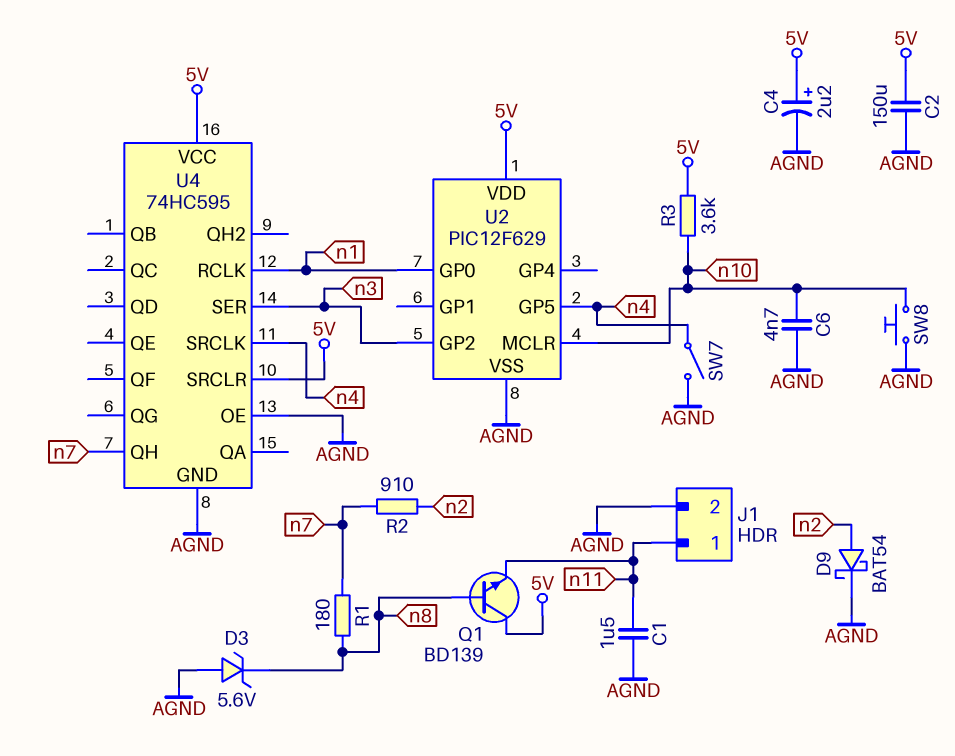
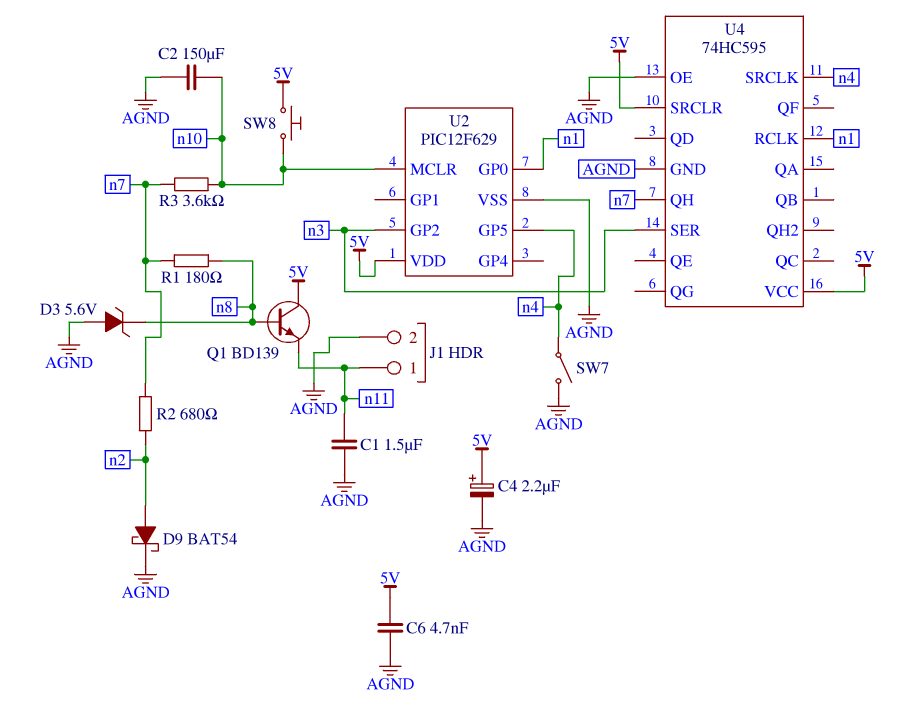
C2: 150uF (5V, AGND) -> 150uF (AGND, n10)
C6: 4.7nF (AGND, n10) -> 4.7nF (5V, AGND)
R2: 910 (n2, n7) -> 680 (n2, n7)
R3: 3.6k (5V, n10) -> 3.6k (n7, n10)
SW8: button (AGND, n10) -> button (5V, n10)

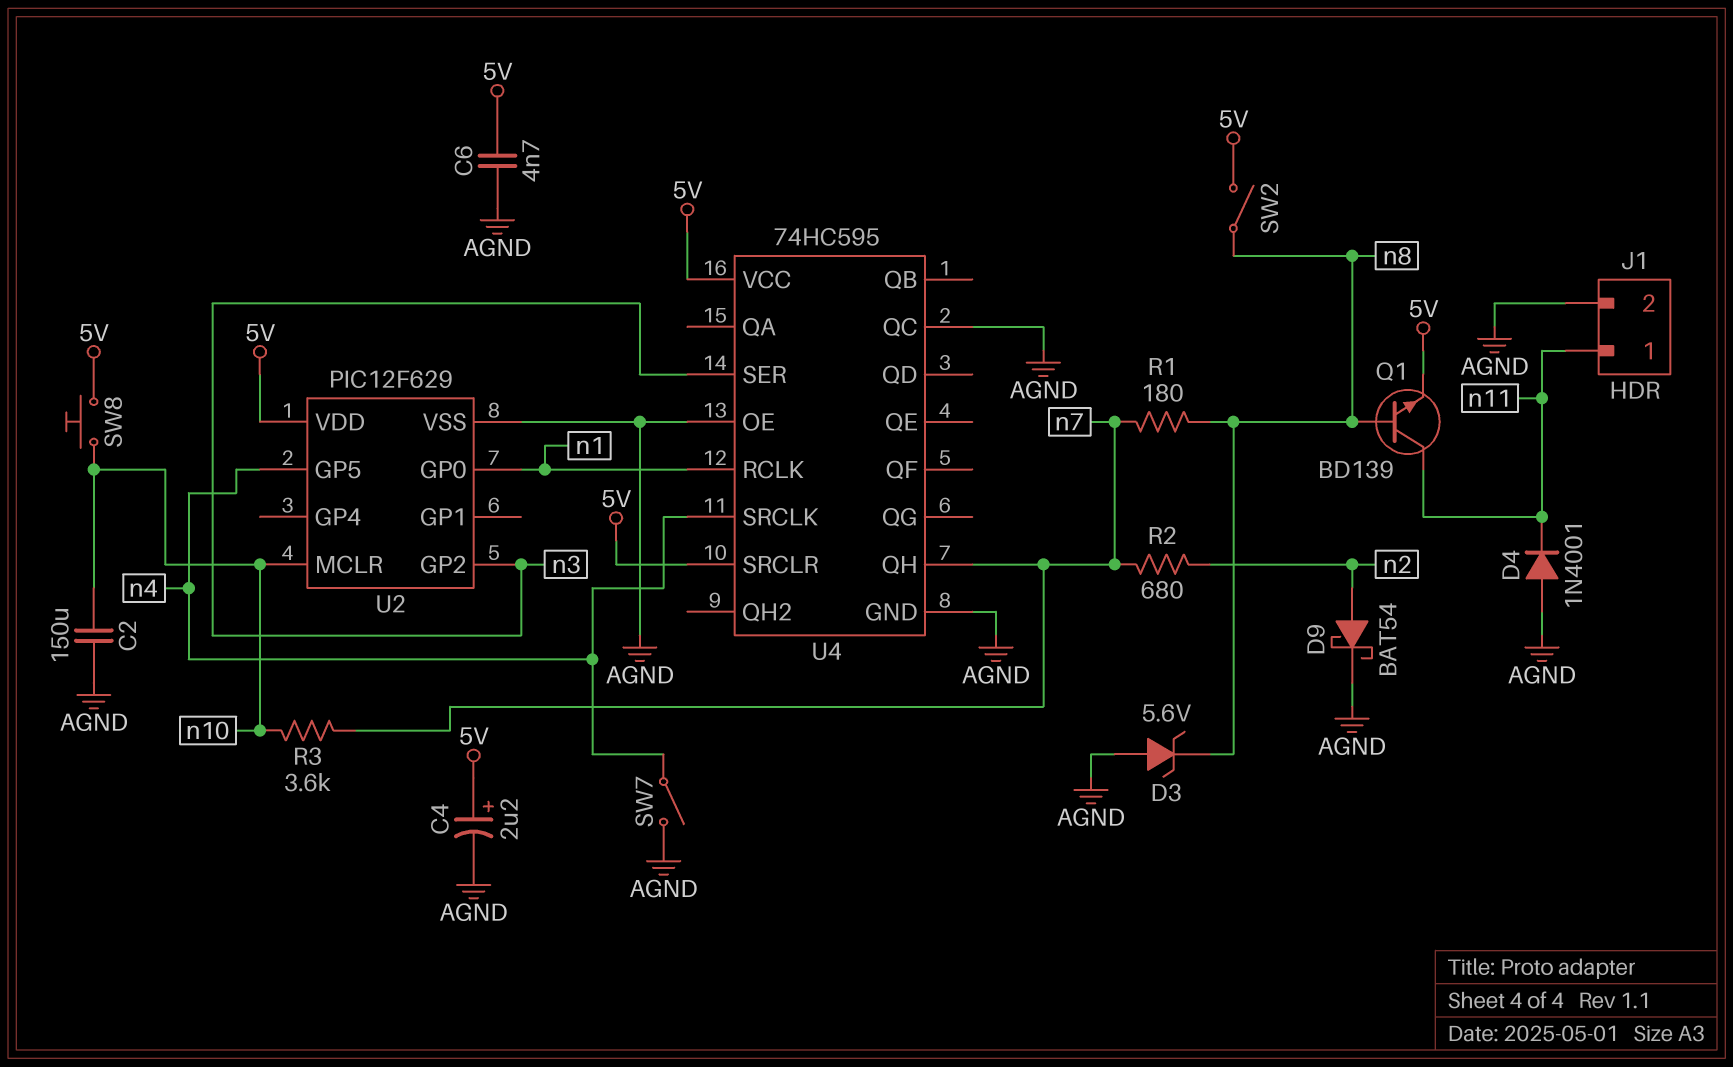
C1: 1.5uF (AGND, n11) -> none
D4: none -> diode 1N4001 (A AGND, K n11)
Q1: NPN BD139 (B n8, C 5V, E n11) -> NPN BD139 (B n8, C n11, E 5V)
SW2: none -> switch (5V, n8)
U4 pin QC: none -> AGND

